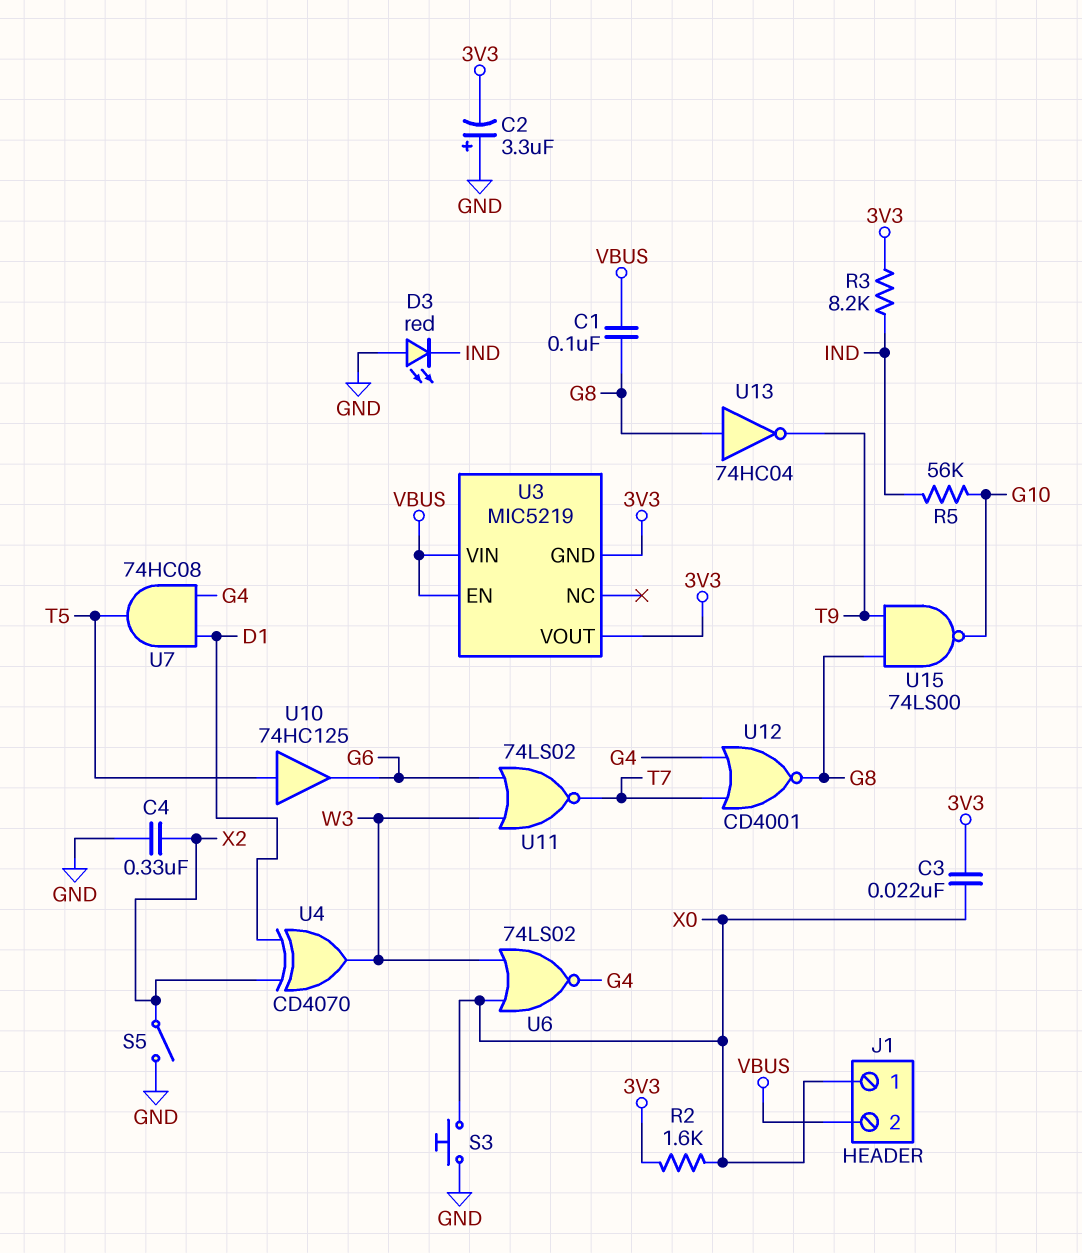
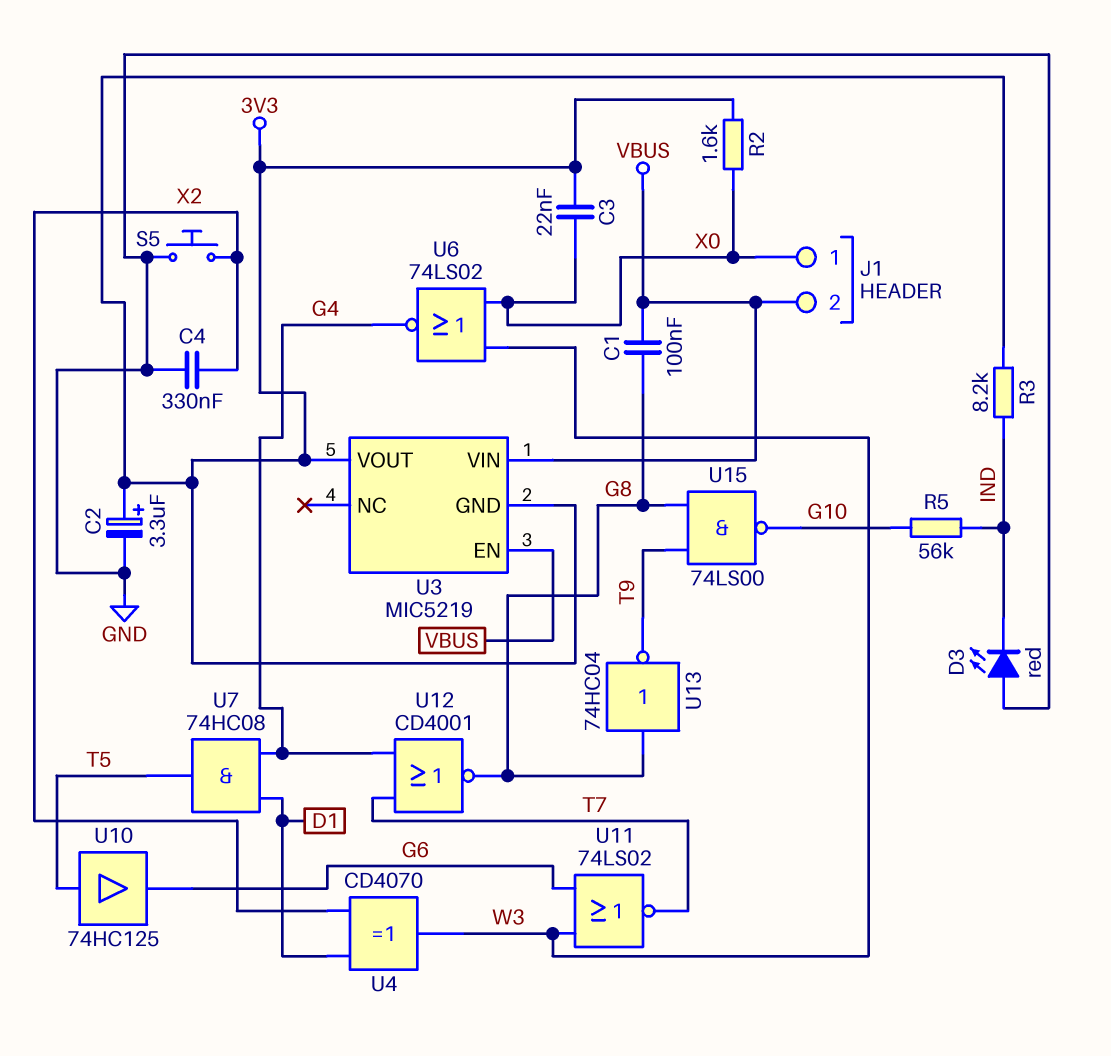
C2: 3.3uF (plus GND, minus 3V3) -> 3.3uF (plus 3V3, minus GND)
S3: button (GND, X0) -> none
S5: switch (GND, X2) -> button (GND, X2)

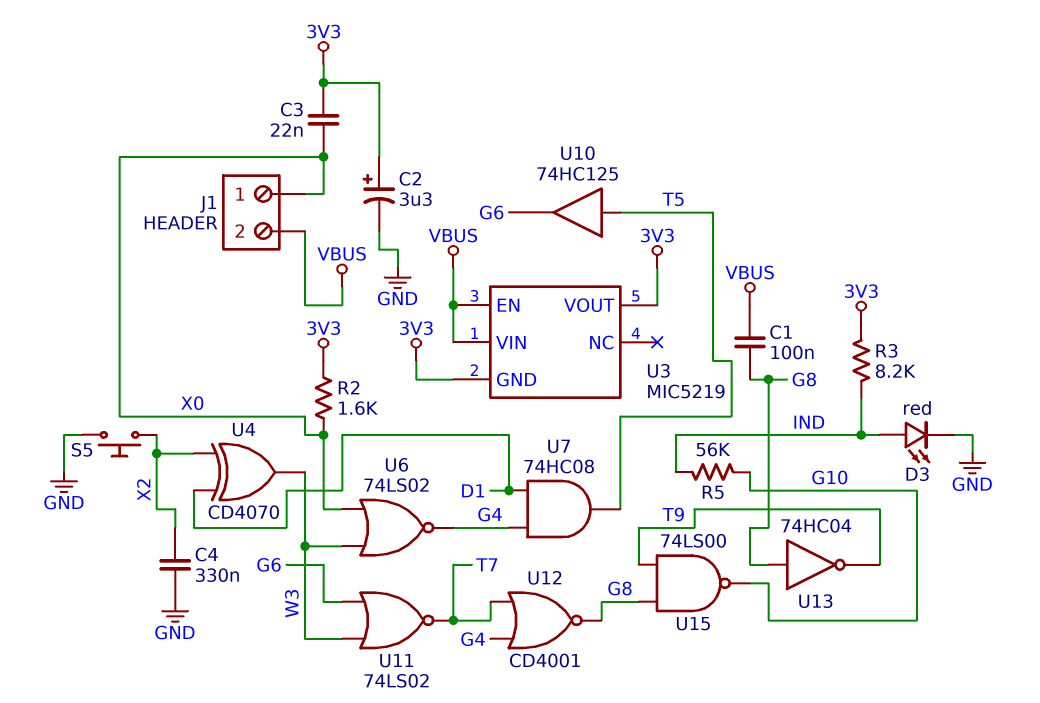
D3: LED red (A GND, K IND) -> LED red (A IND, K GND)

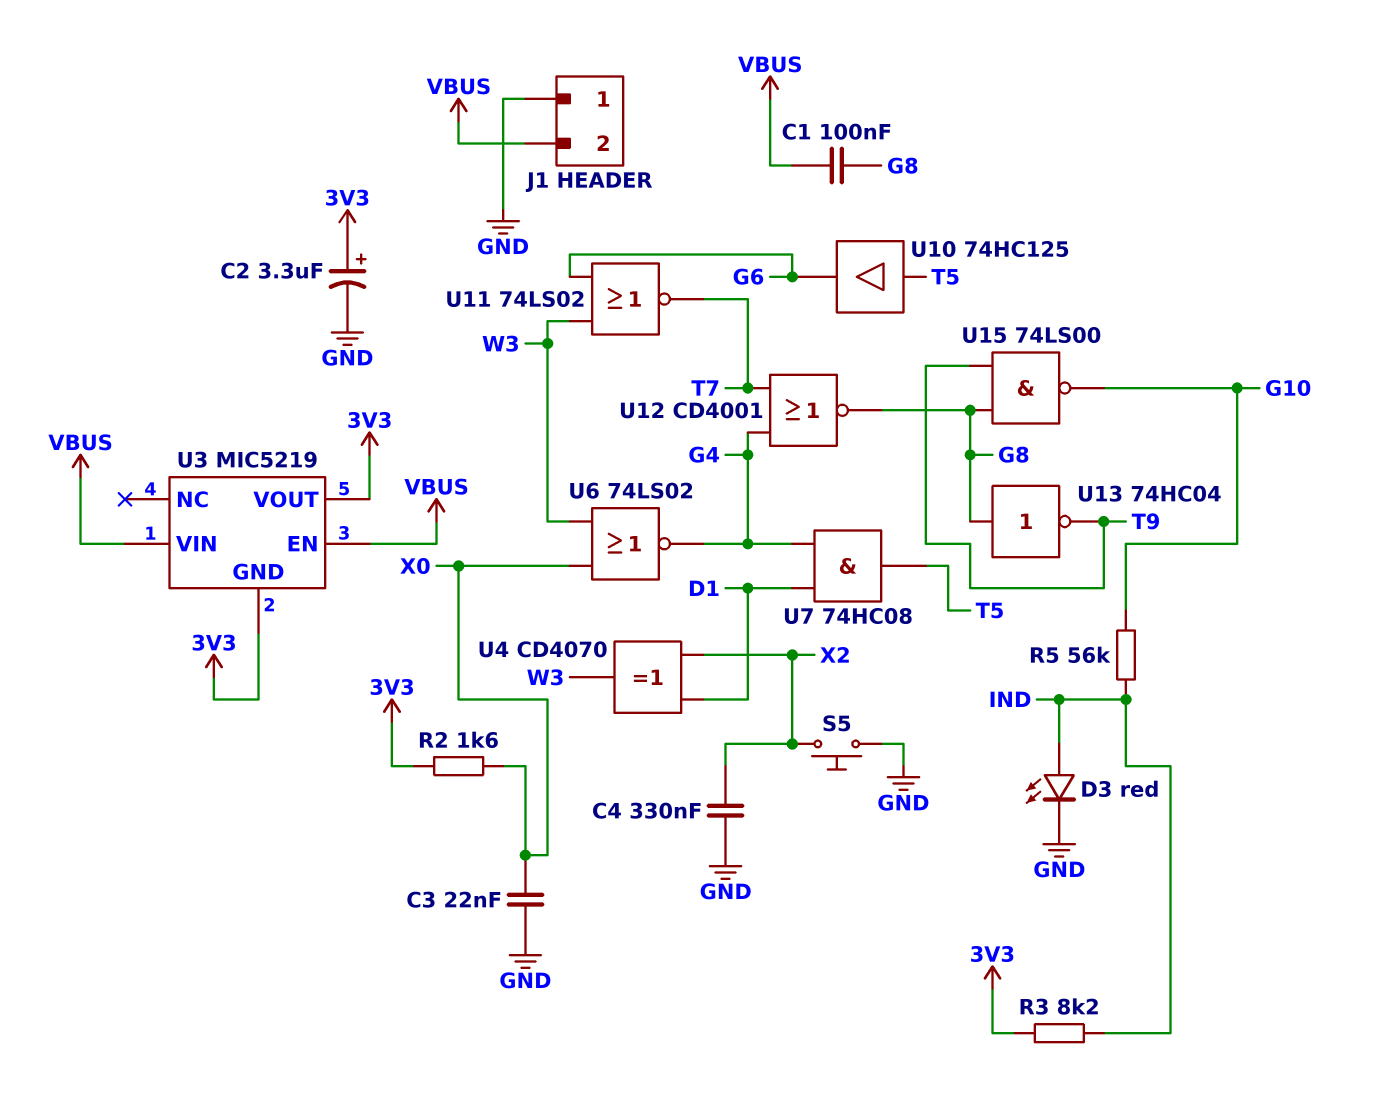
C3: 22nF (3V3, X0) -> 22nF (GND, X0)
J1 pin 1: X0 -> GND

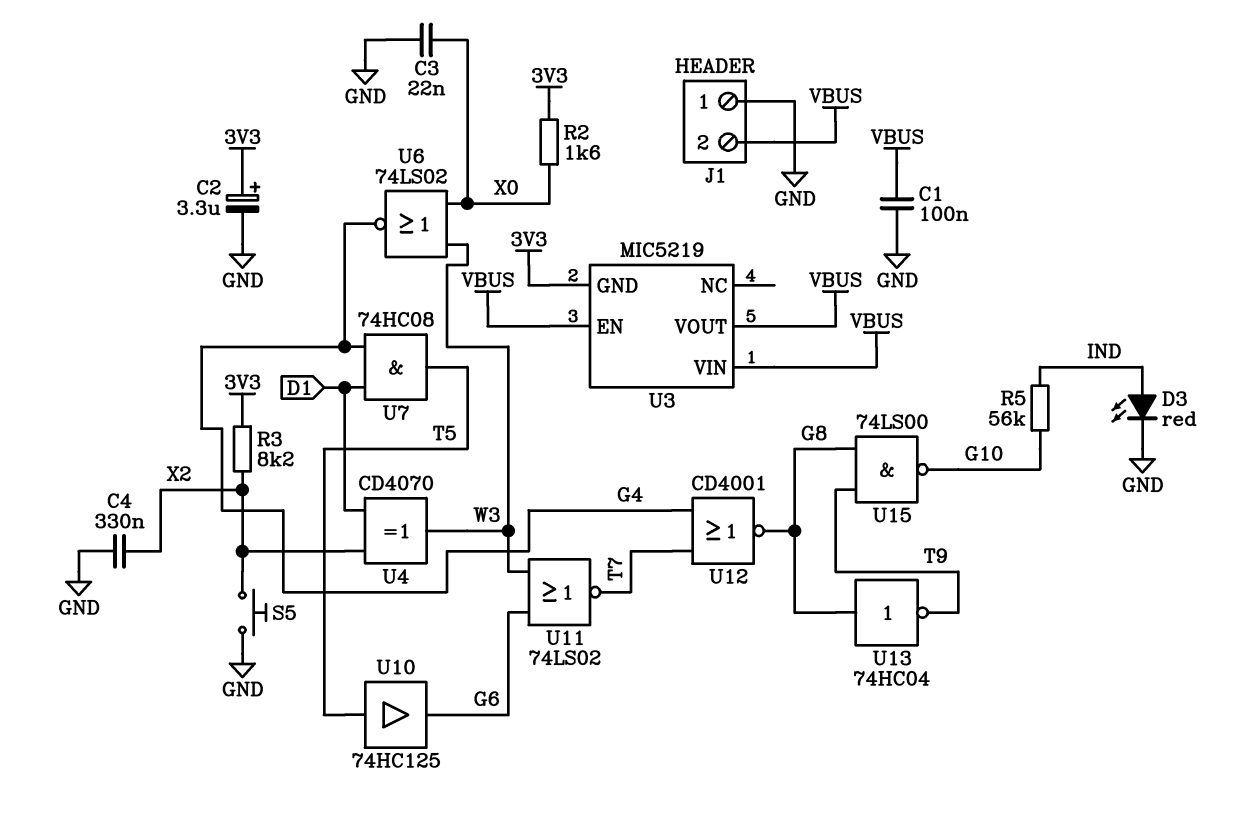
C1: 100nF (G8, VBUS) -> 100nF (GND, VBUS)
R3: 8.2k (3V3, IND) -> 8.2k (3V3, X2)
U3 pin VOUT: 3V3 -> VBUS

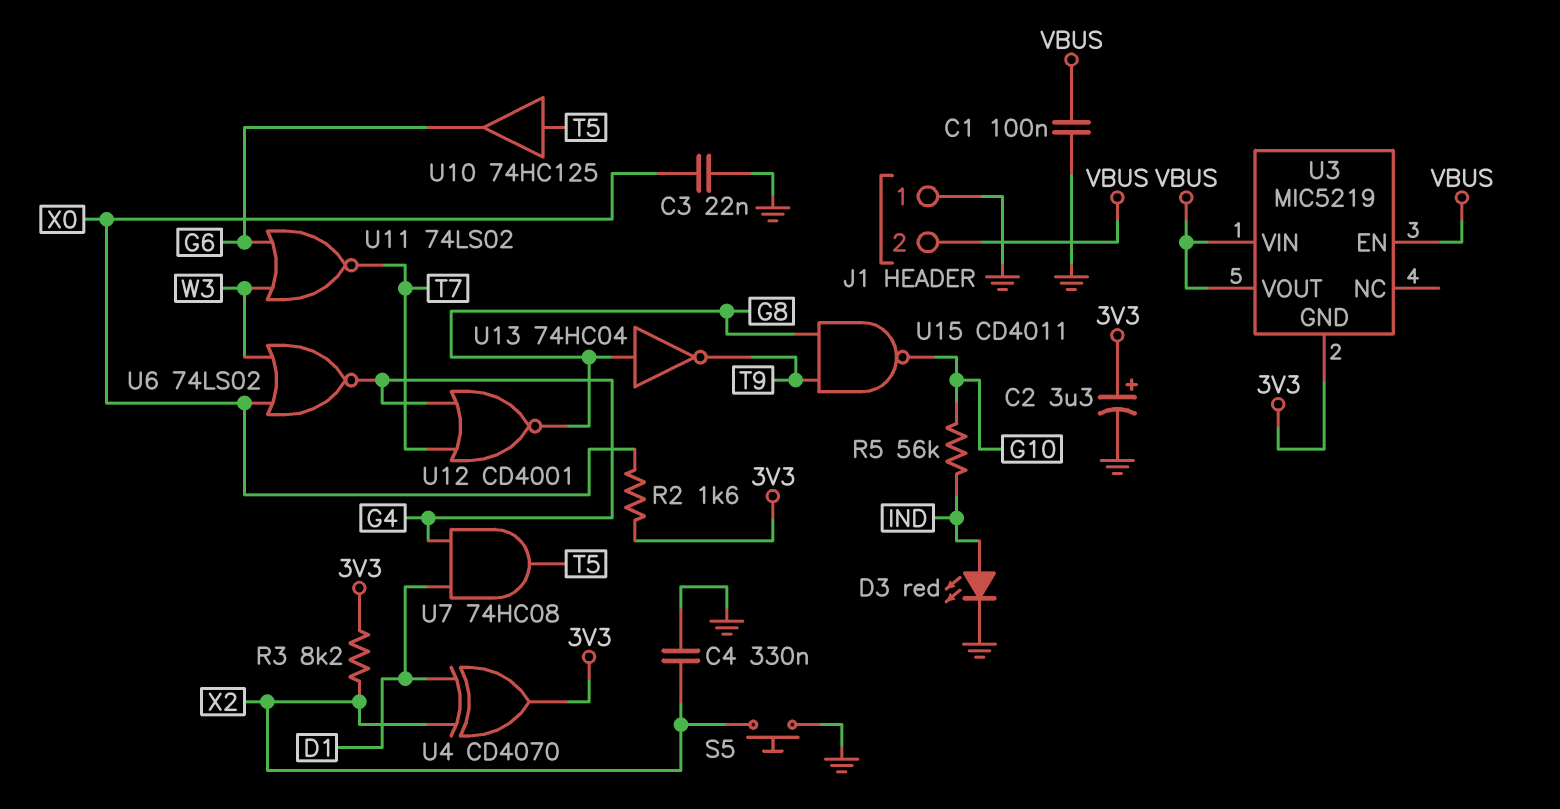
U4: XOR CD4070 (in D1, in X2, out W3) -> XOR CD4070 (in D1, in X2, out 3V3)
U15: NAND 74LS00 (in G8, in T9, out G10) -> NAND CD4011 (in G8, in T9, out G10)

